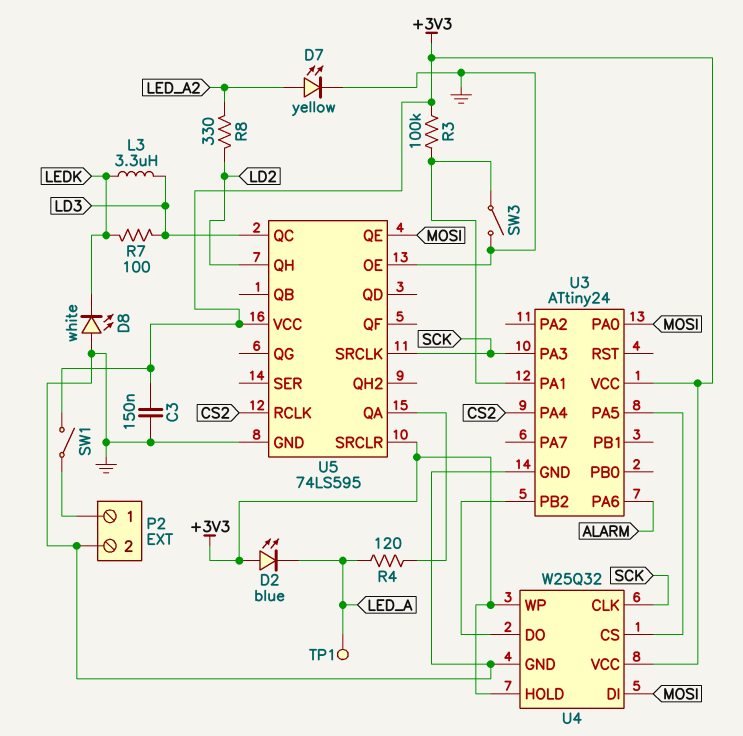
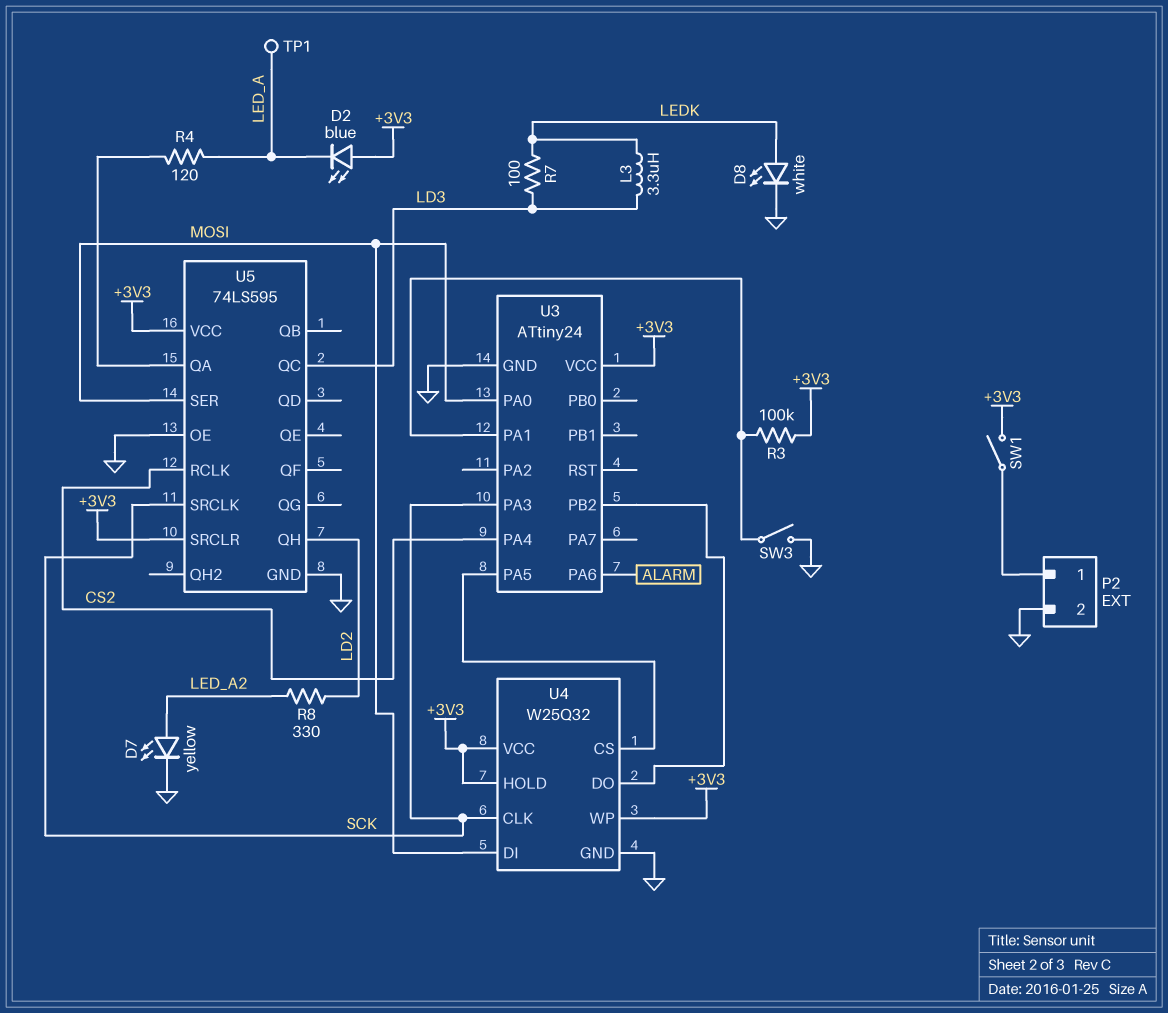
C3: 150nF (+3V3, GND) -> none
D8: LED white (A GND, K LEDK) -> LED white (A LEDK, K GND)
U5 pin QE: MOSI -> none
U5 pin SER: none -> MOSI

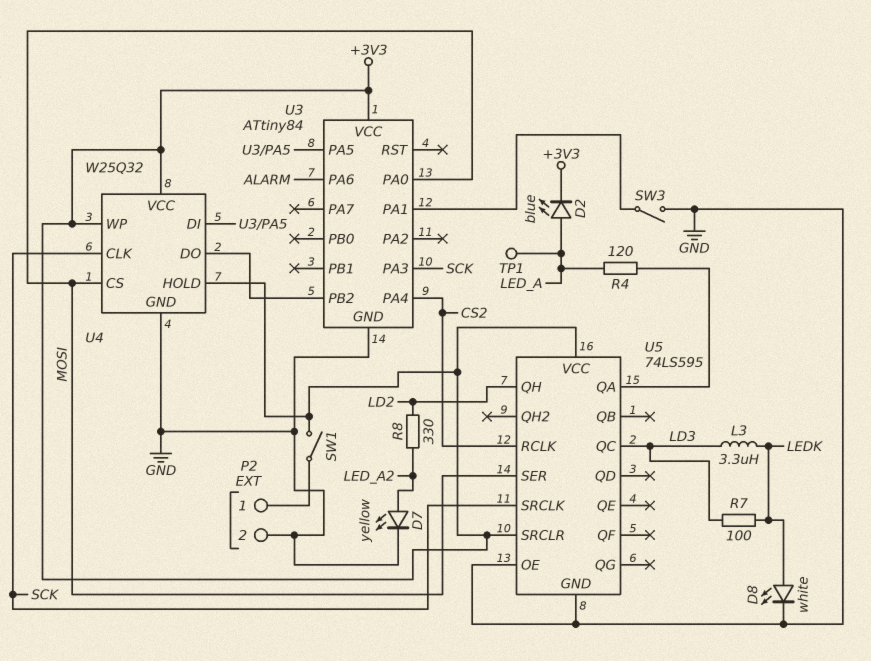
D2: LED blue (A +3V3, K LED_A) -> LED blue (A LED_A, K +3V3)
R3: 100k (+3V3, U3/PA1) -> none
U3: ATtiny24 -> ATtiny84
U4 pin CS: U3/PA5 -> MOSI
U4 pin DI: MOSI -> U3/PA5

